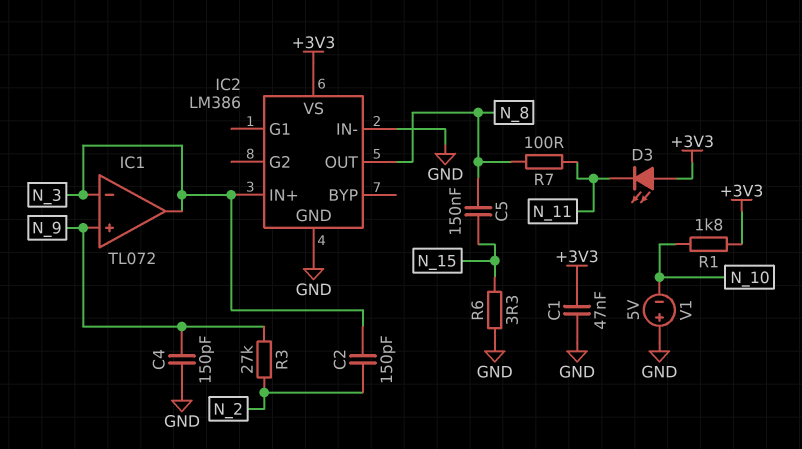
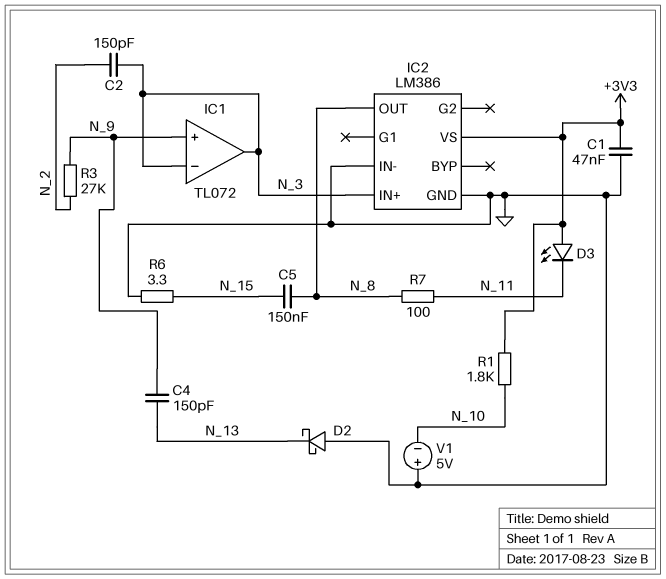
C4: 150pF (GND, N_9) -> 150pF (N_9, N_13)
D2: none -> schottky (A GND, K N_13)

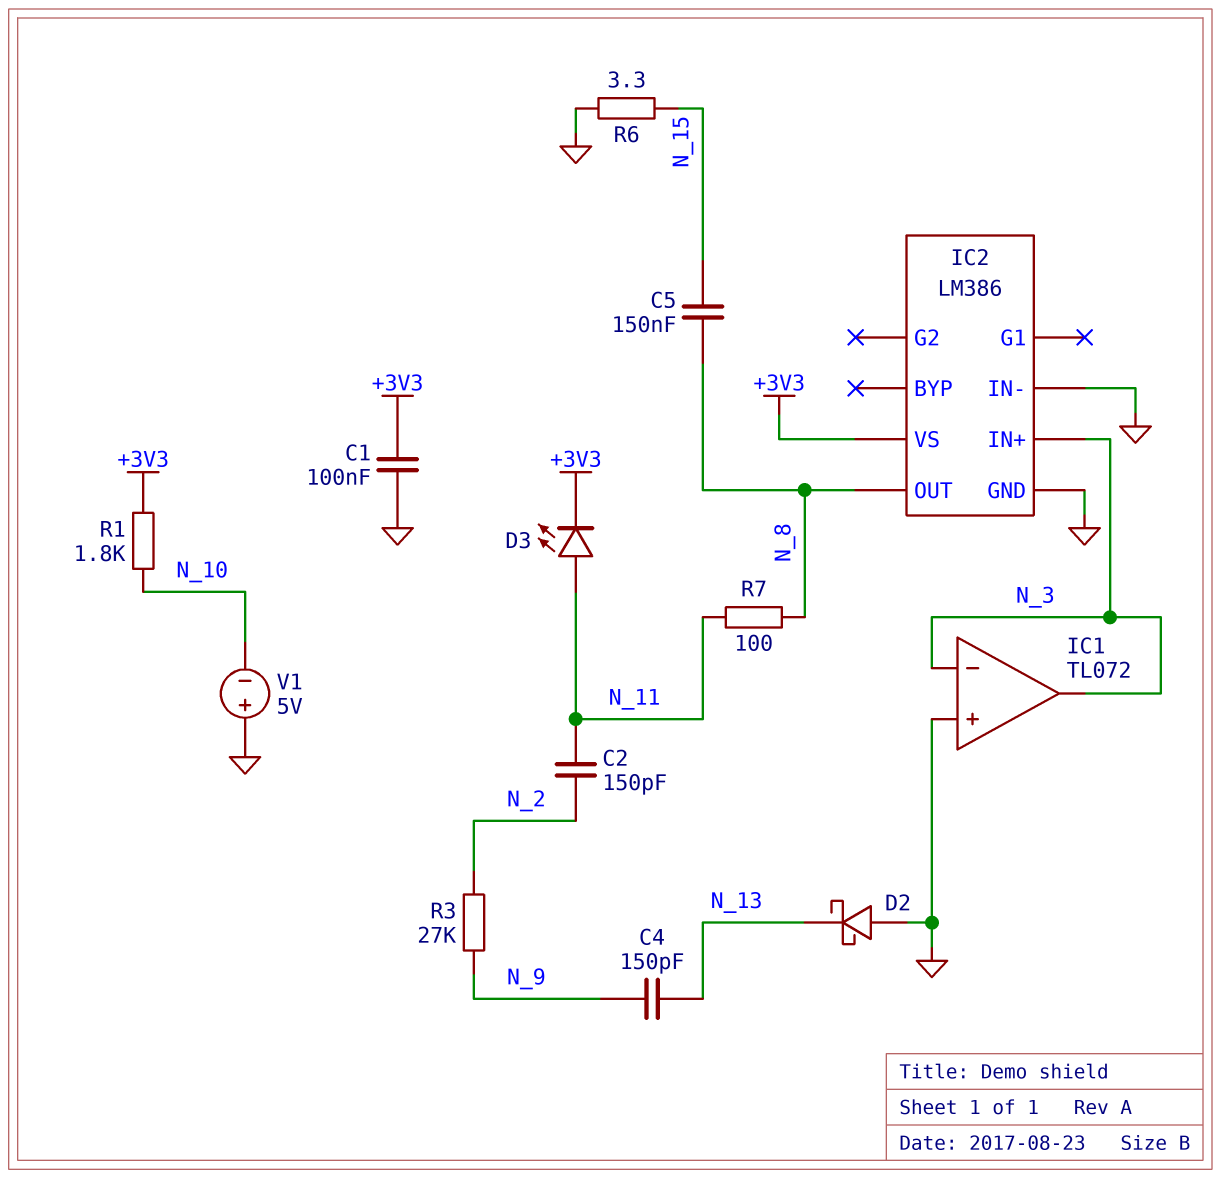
C1: 47nF (+3V3, GND) -> 100nF (+3V3, GND)
C2: 150pF (N_2, N_3) -> 150pF (N_2, N_11)
D3: LED (A +3V3, K N_11) -> LED (A N_11, K +3V3)
IC1 pin in+: N_9 -> GND

